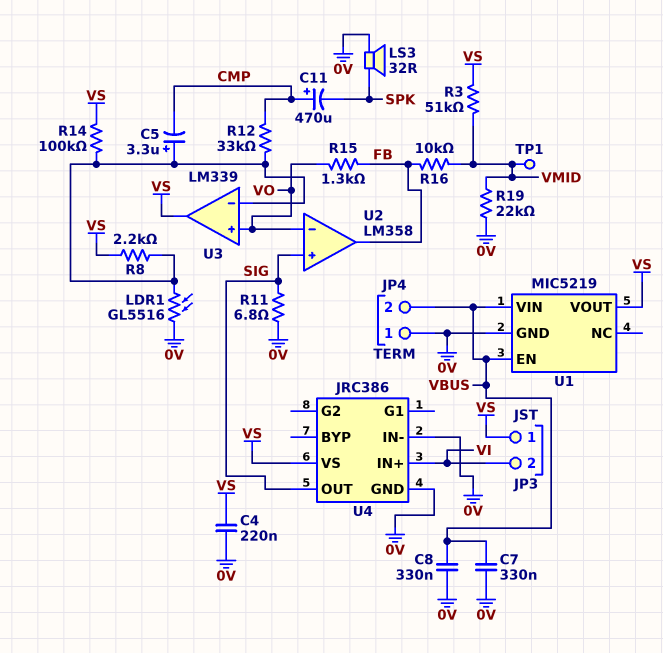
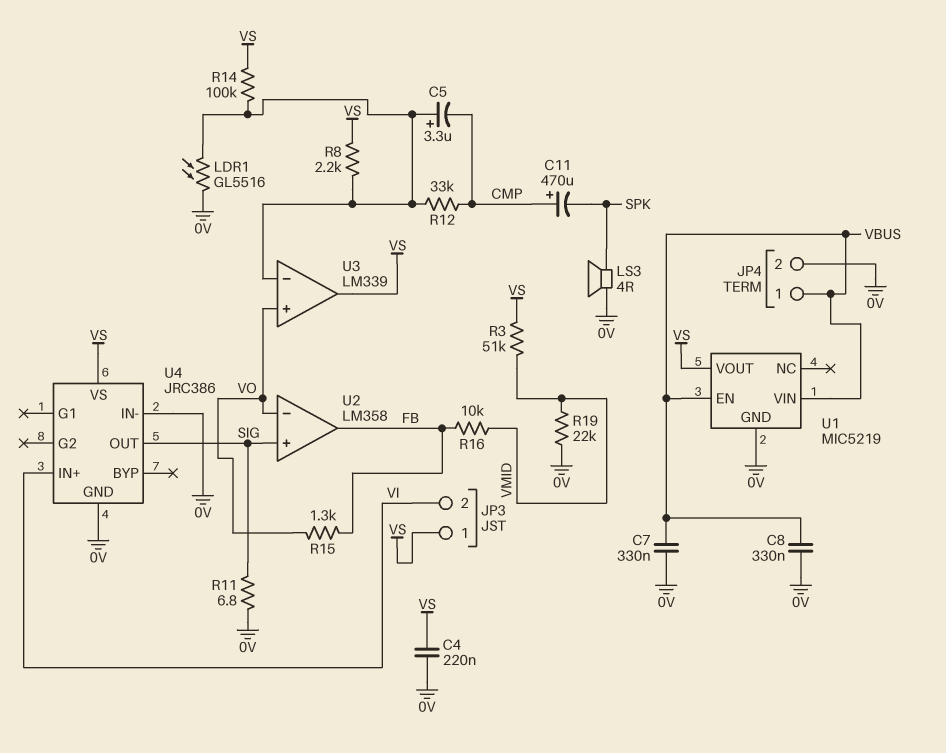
JP4 pin 1: 0V -> VBUS
JP4 pin 2: VBUS -> 0V
LS3: speaker 32R (0V, SPK) -> speaker 4R (0V, SPK)
TP1: test point (VMID) -> none

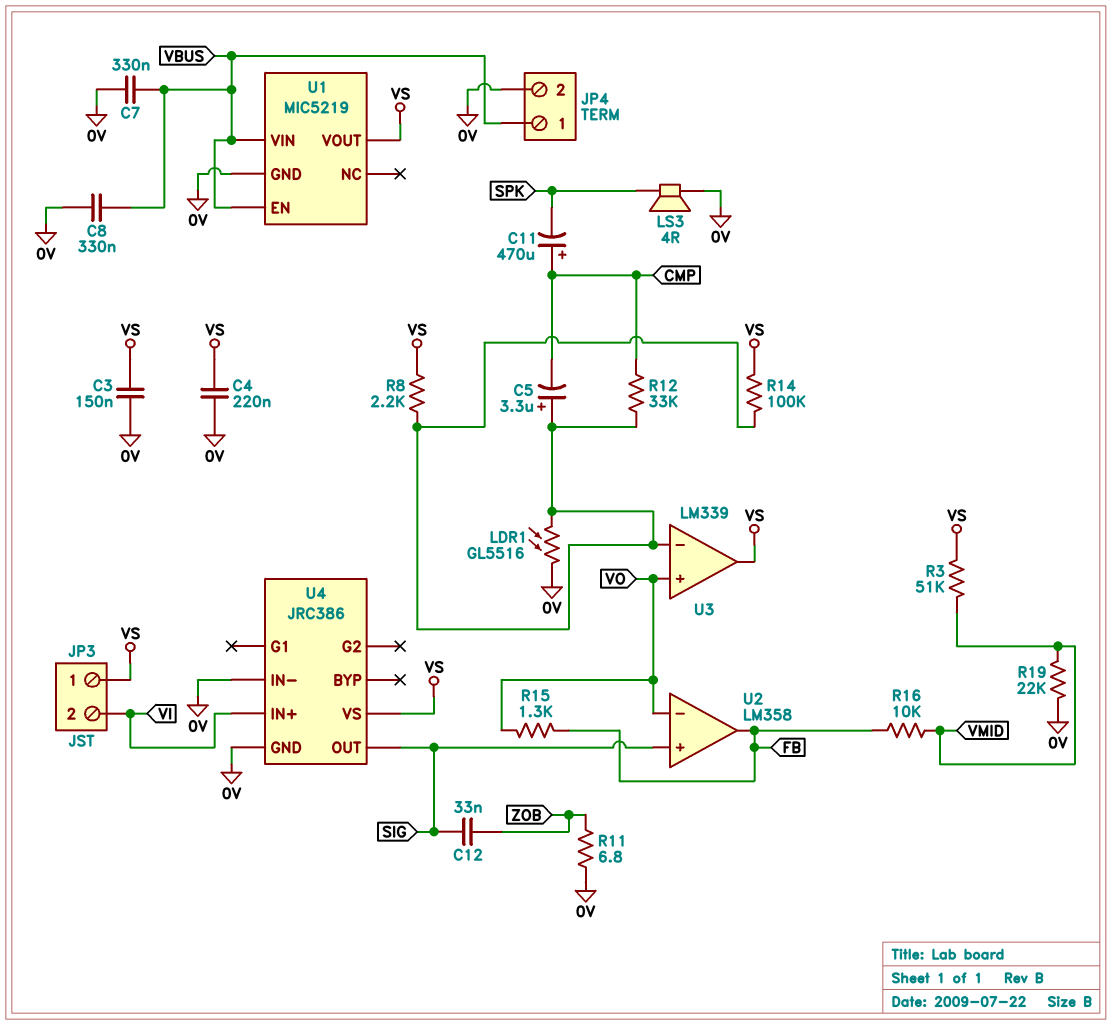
C3: none -> 150nF (0V, VS)
C12: none -> 33nF (SIG, ZOB)
R11: 6.8 (0V, SIG) -> 6.8 (0V, ZOB)

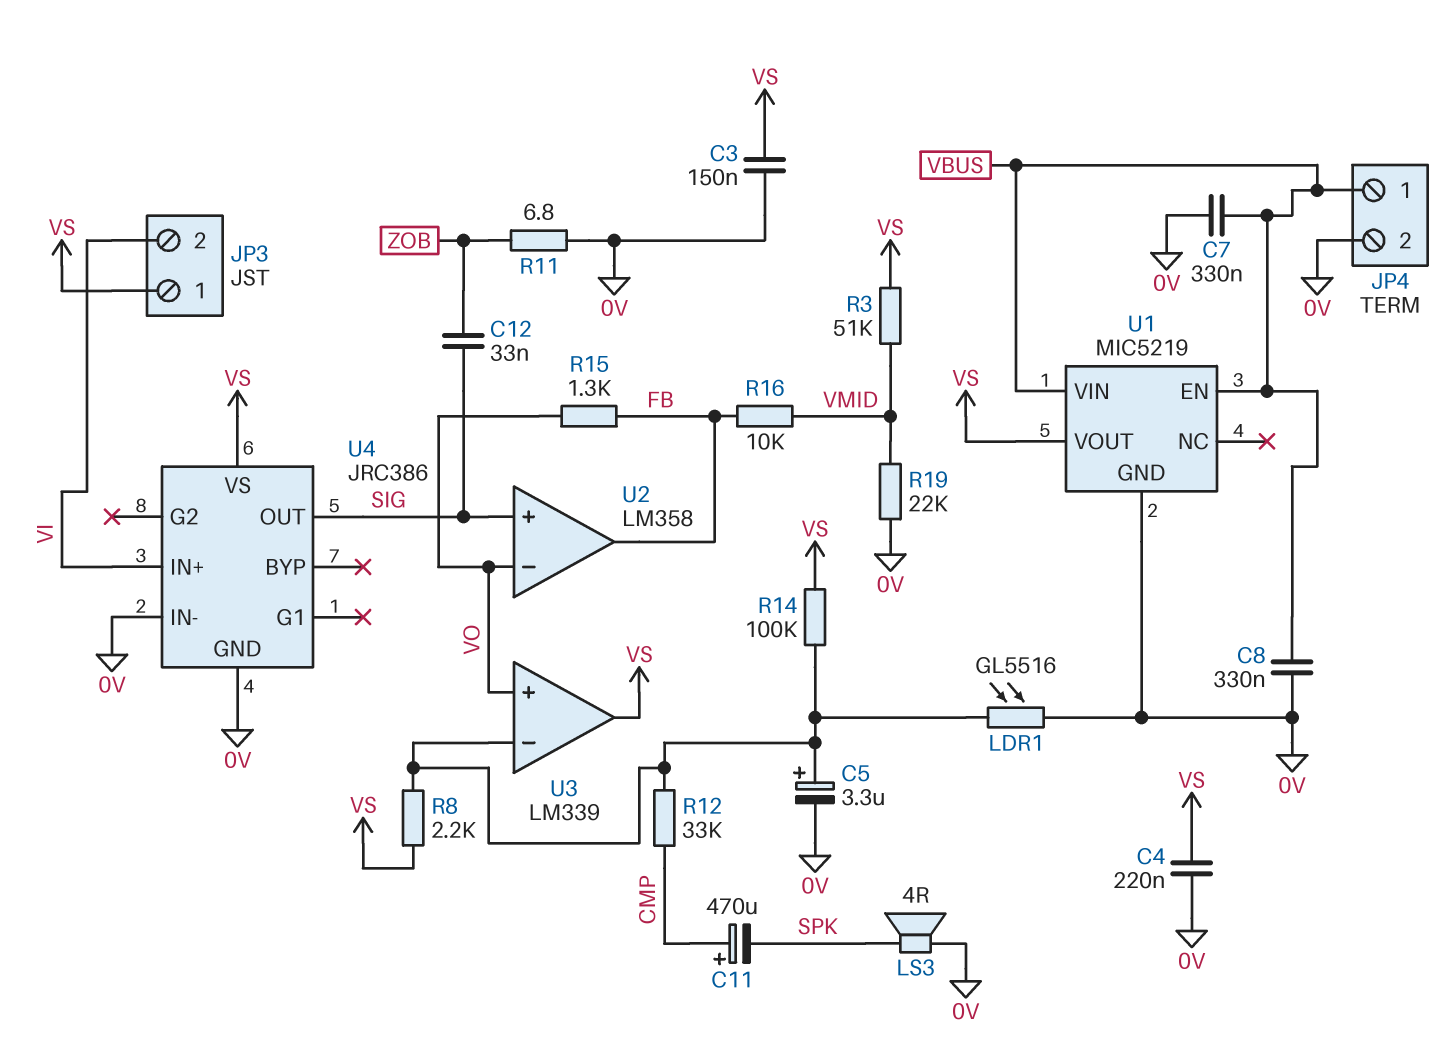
C5: 3.3uF (plus U3/in-, minus CMP) -> 3.3uF (plus U3/in-, minus 0V)

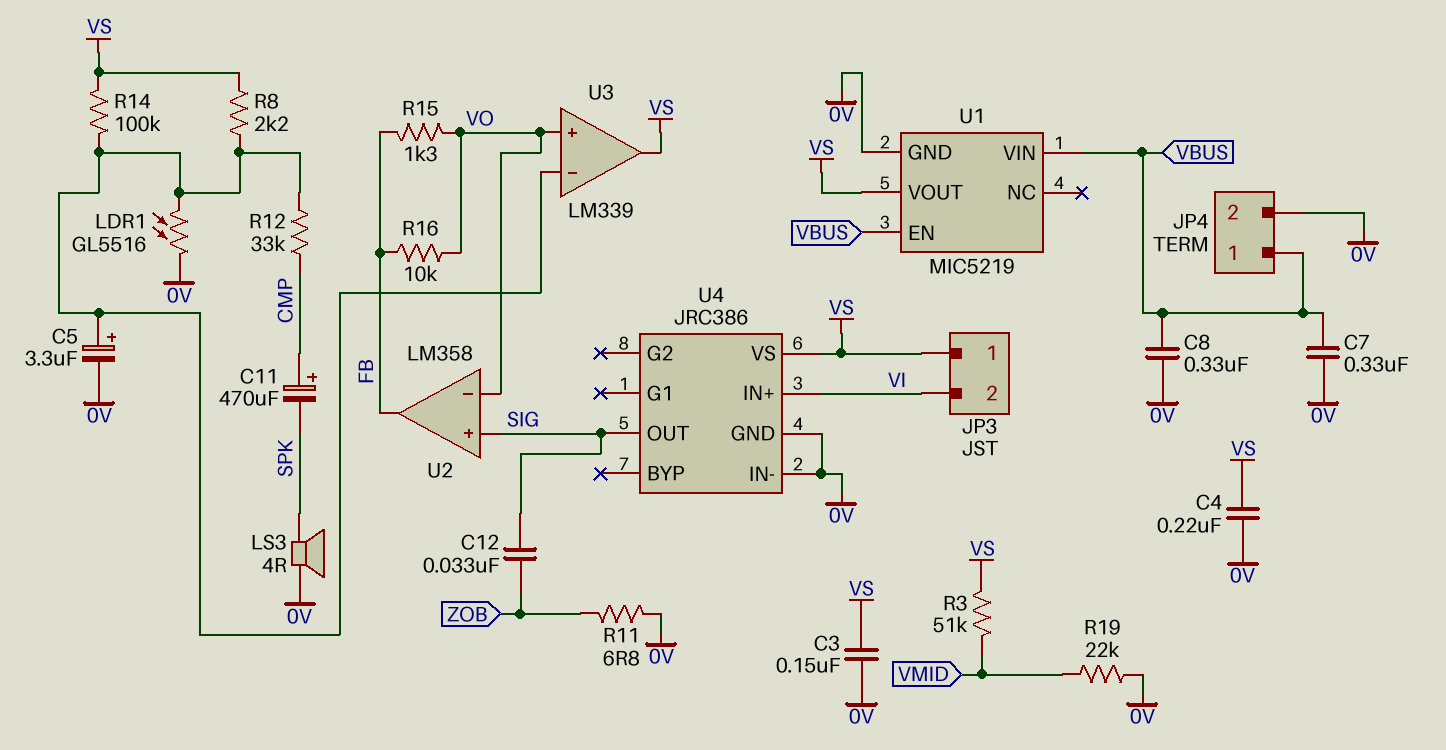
R16: 10k (FB, VMID) -> 10k (FB, VO)

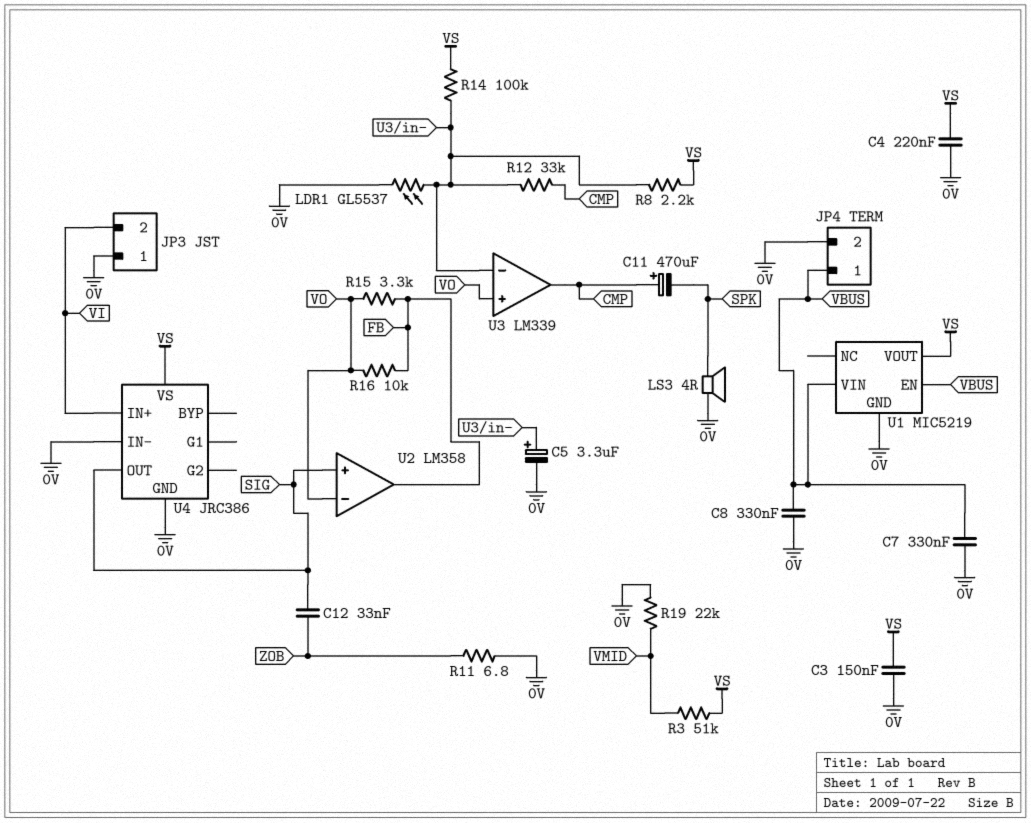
JP3 pin 1: VS -> 0V
LDR1: GL5516 (0V, U3/in-) -> GL5537 (0V, U3/in-)
R15: 1.3k (FB, VO) -> 3.3k (FB, VO)
U3 pin out: VS -> CMP

